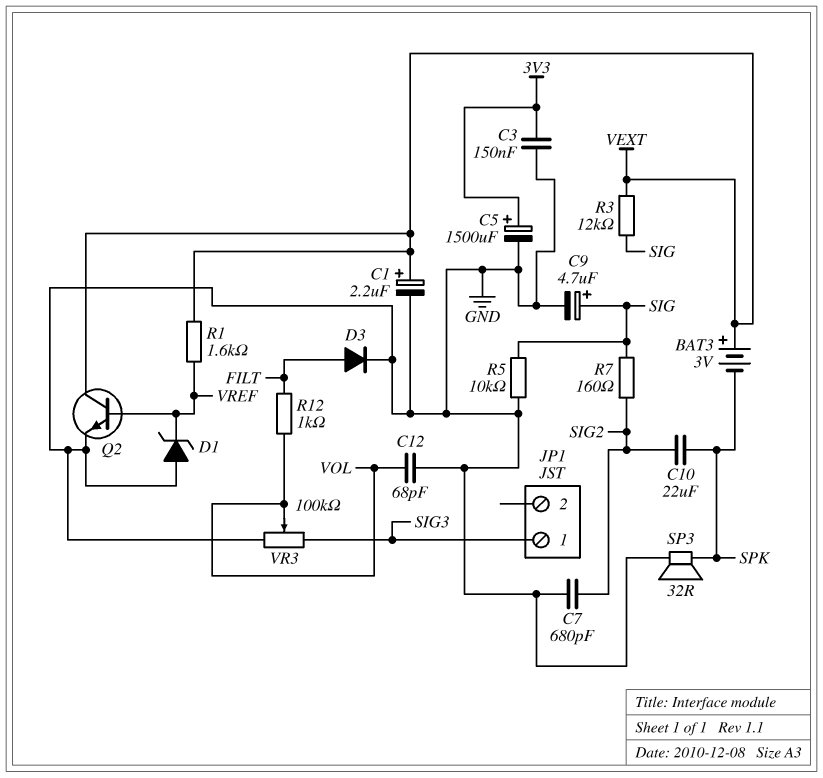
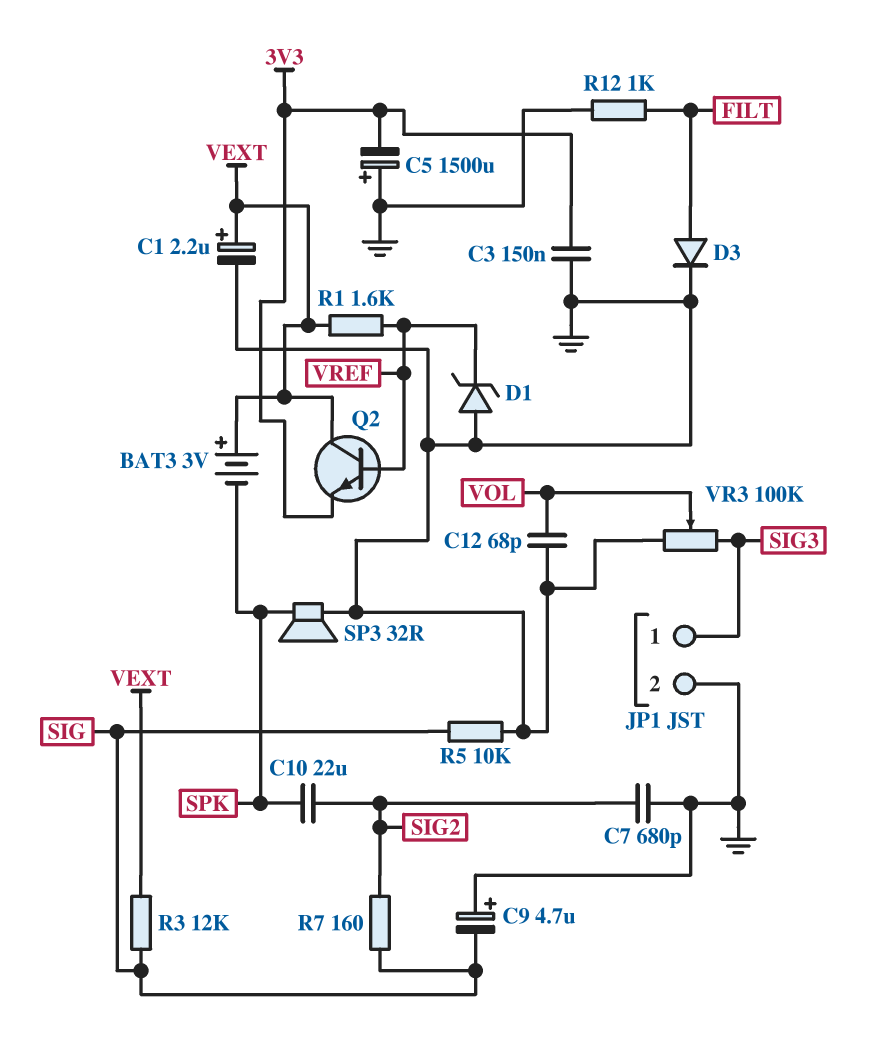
C5: 1500uF (plus 3V3, minus GND) -> 1500uF (plus GND, minus 3V3)
C9: 4.7uF (plus SIG, minus GND) -> 4.7uF (plus GND, minus SIG)
JP1 pin 2: none -> GND
Q2: NPN (B VREF, C VEXT, E GND) -> NPN (B VREF, C VEXT, E 3V3)
R12: 1k (FILT, VOL) -> 1k (FILT, GND)

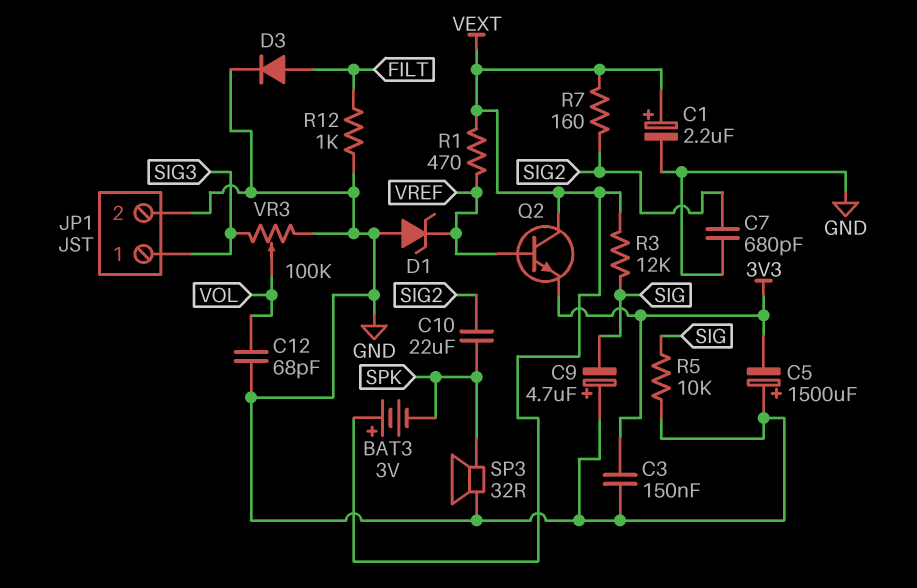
R1: 1.6k (VEXT, VREF) -> 470 (VEXT, VREF)
R7: 160 (SIG, SIG2) -> 160 (SIG2, VEXT)

